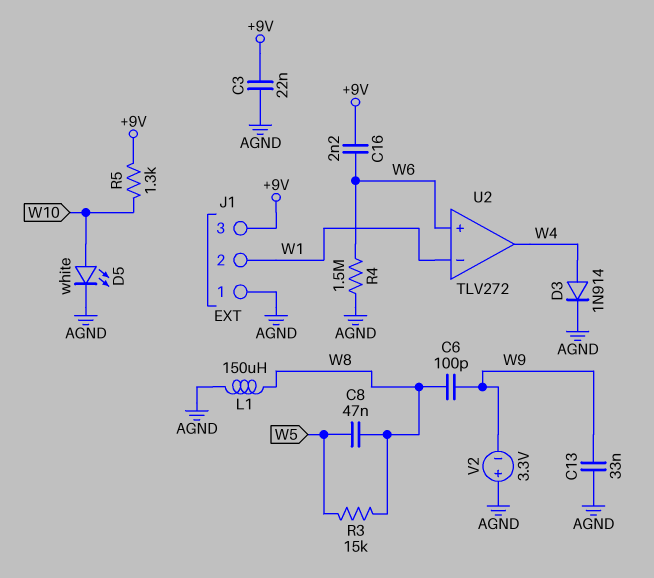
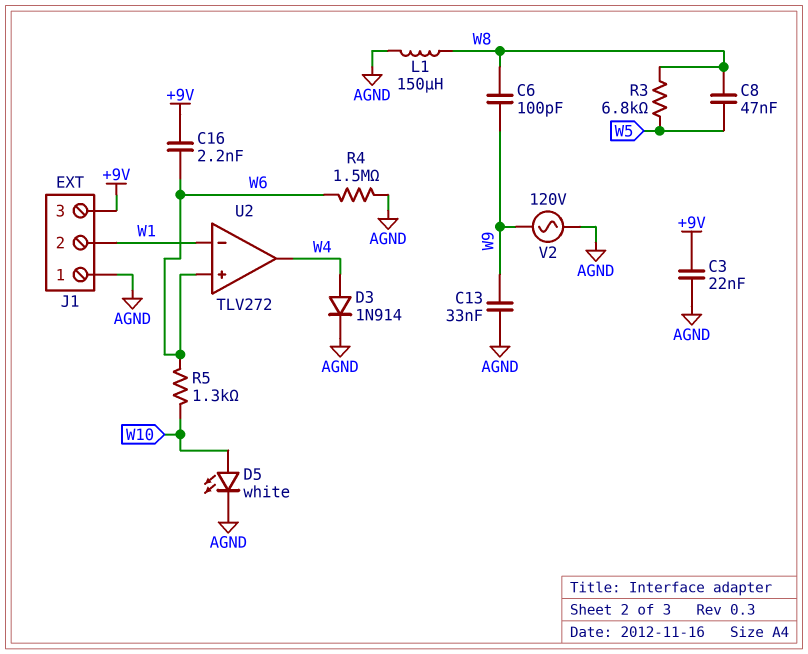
R3: 15k (W5, W8) -> 6.8k (W5, W8)
R5: 1.3k (+9V, W10) -> 1.3k (W6, W10)
V2: 3.3V (plus AGND, minus W9) -> AC 120V (AGND, W9)

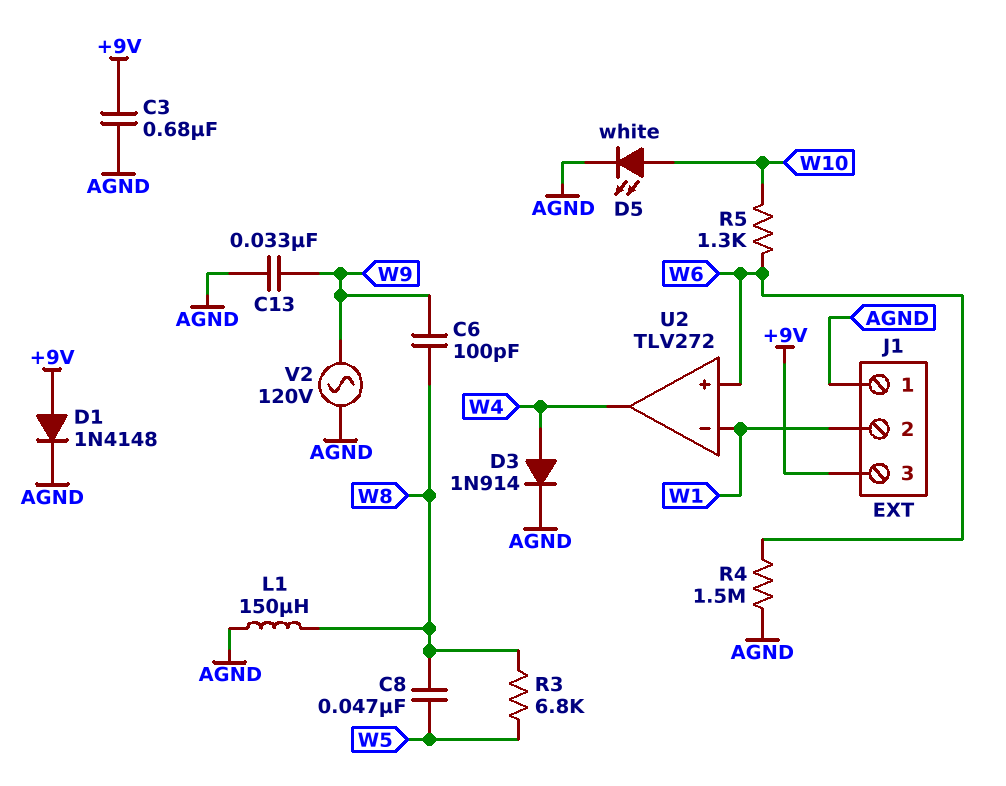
C3: 22nF (+9V, AGND) -> 680nF (+9V, AGND)
C16: 2.2nF (+9V, W6) -> none
D1: none -> diode 1N4148 (A +9V, K AGND)

